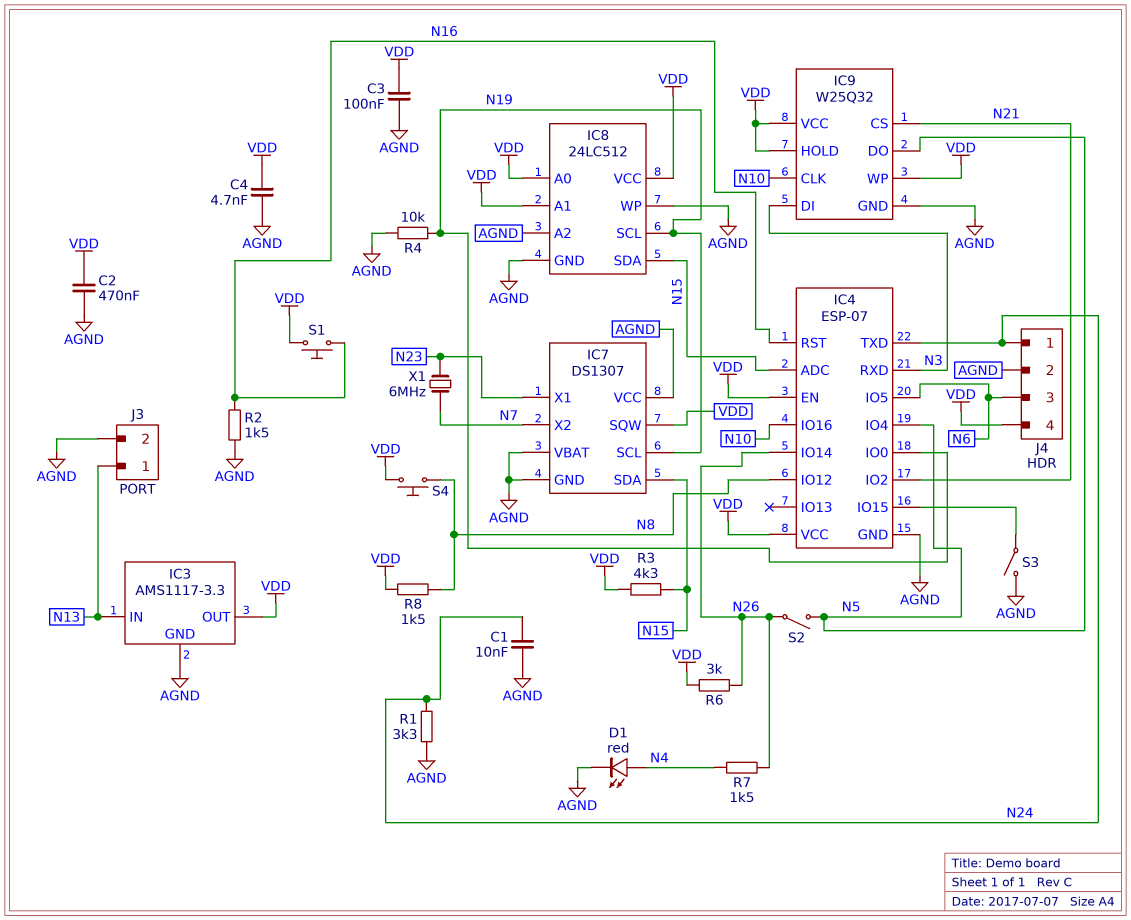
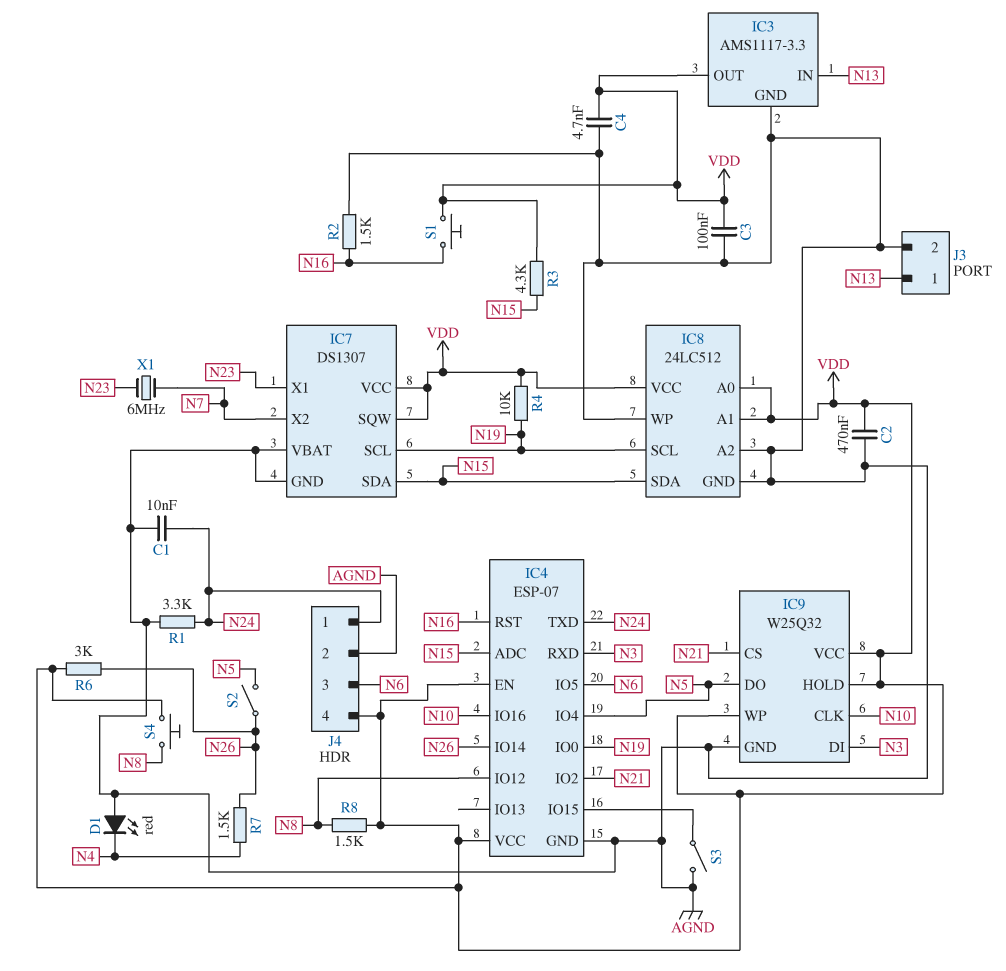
D1: LED red (A N4, K AGND) -> LED red (A AGND, K N4)
IC7 pin VCC: AGND -> VDD
R4: 10k (AGND, N19) -> 10k (N19, VDD)

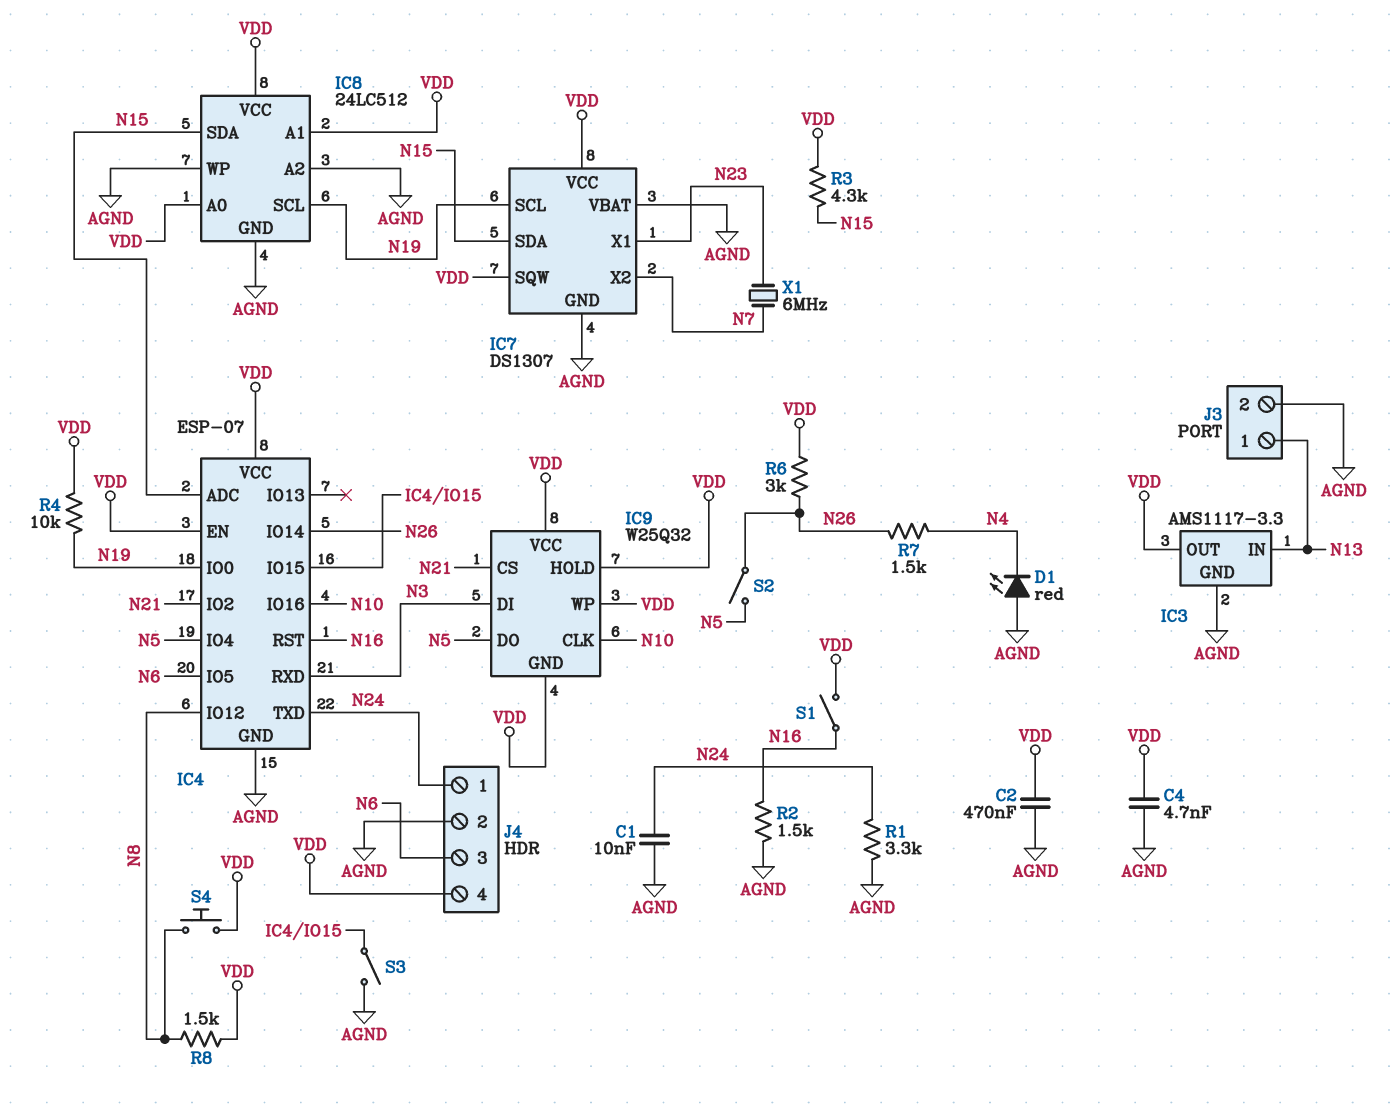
C3: 100nF (AGND, VDD) -> none
IC9 pin GND: AGND -> VDD
S1: button (N16, VDD) -> switch (N16, VDD)

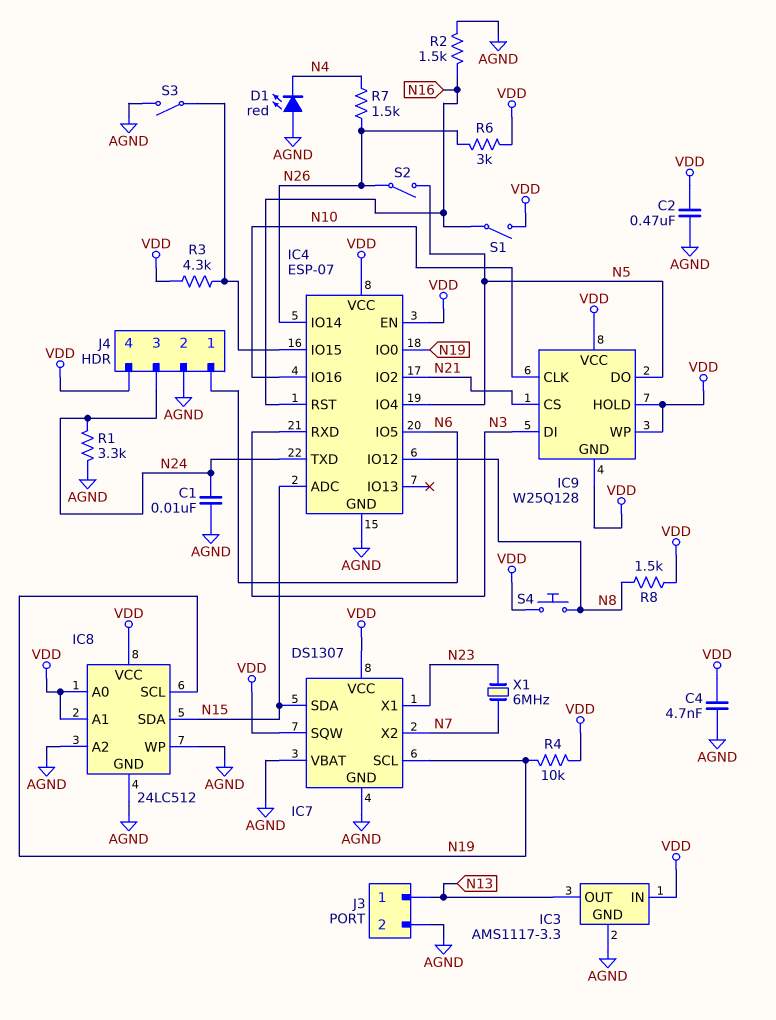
IC3 pin IN: N13 -> VDD
IC3 pin OUT: VDD -> N13
IC9: W25Q32 -> W25Q128
J4 pin 1: N24 -> N6
J4 pin 3: N6 -> N24
R3: 4.3k (N15, VDD) -> 4.3k (IC4/IO15, VDD)

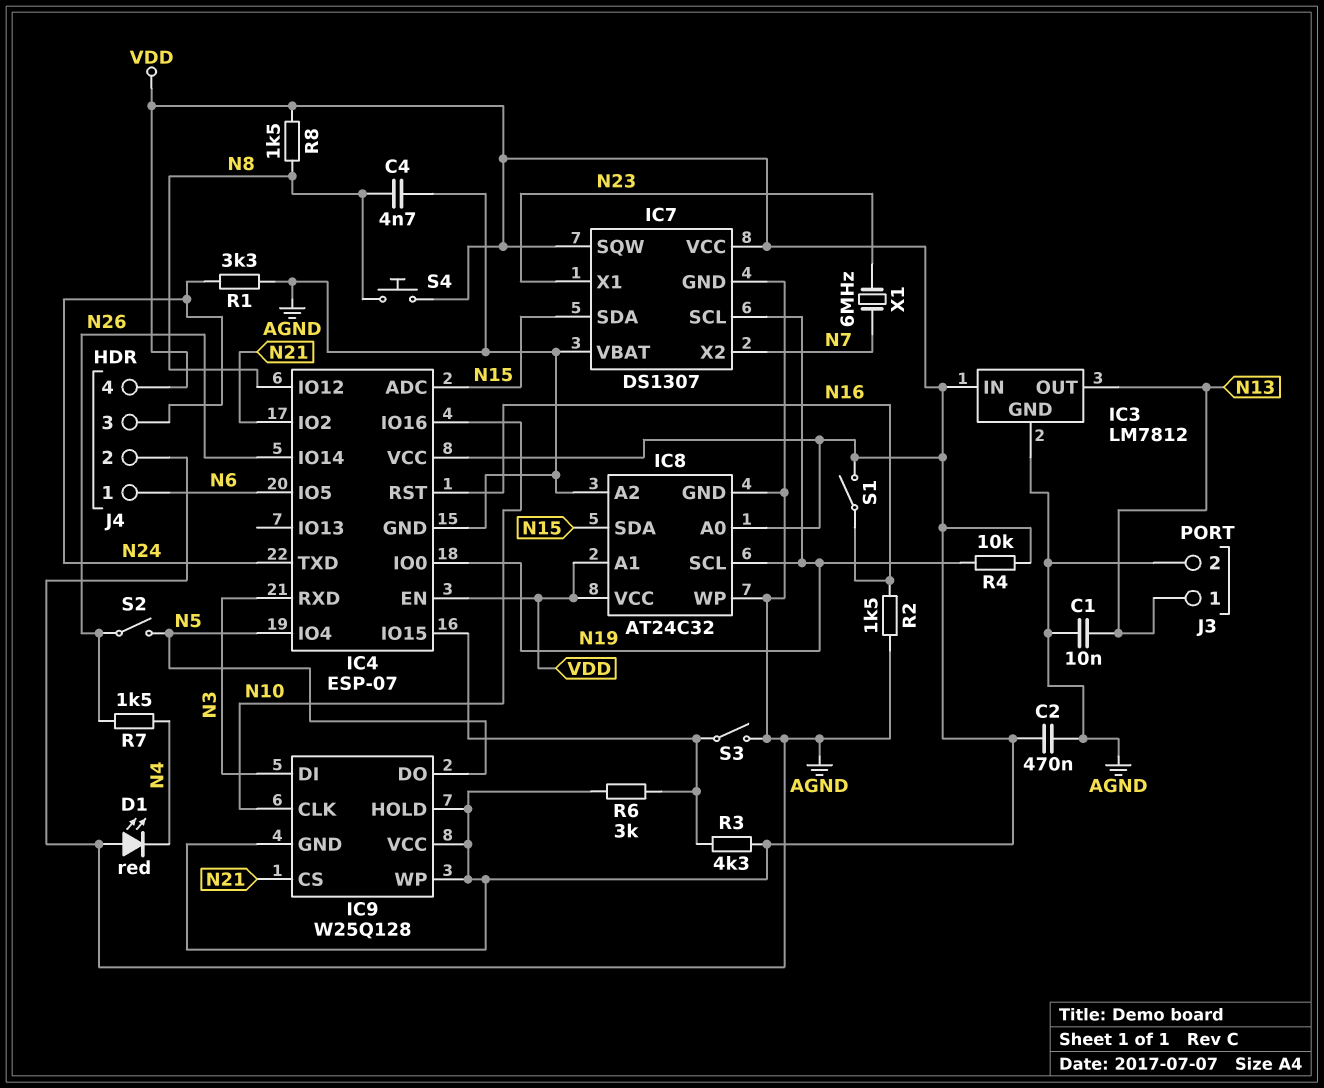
C1: 10nF (AGND, N24) -> 10nF (AGND, N13)
C4: 4.7nF (AGND, VDD) -> 4.7nF (AGND, N8)
IC3: AMS1117-3.3 -> LM7812
IC8: 24LC512 -> AT24C32
R6: 3k (N26, VDD) -> 3k (IC4/IO15, VDD)

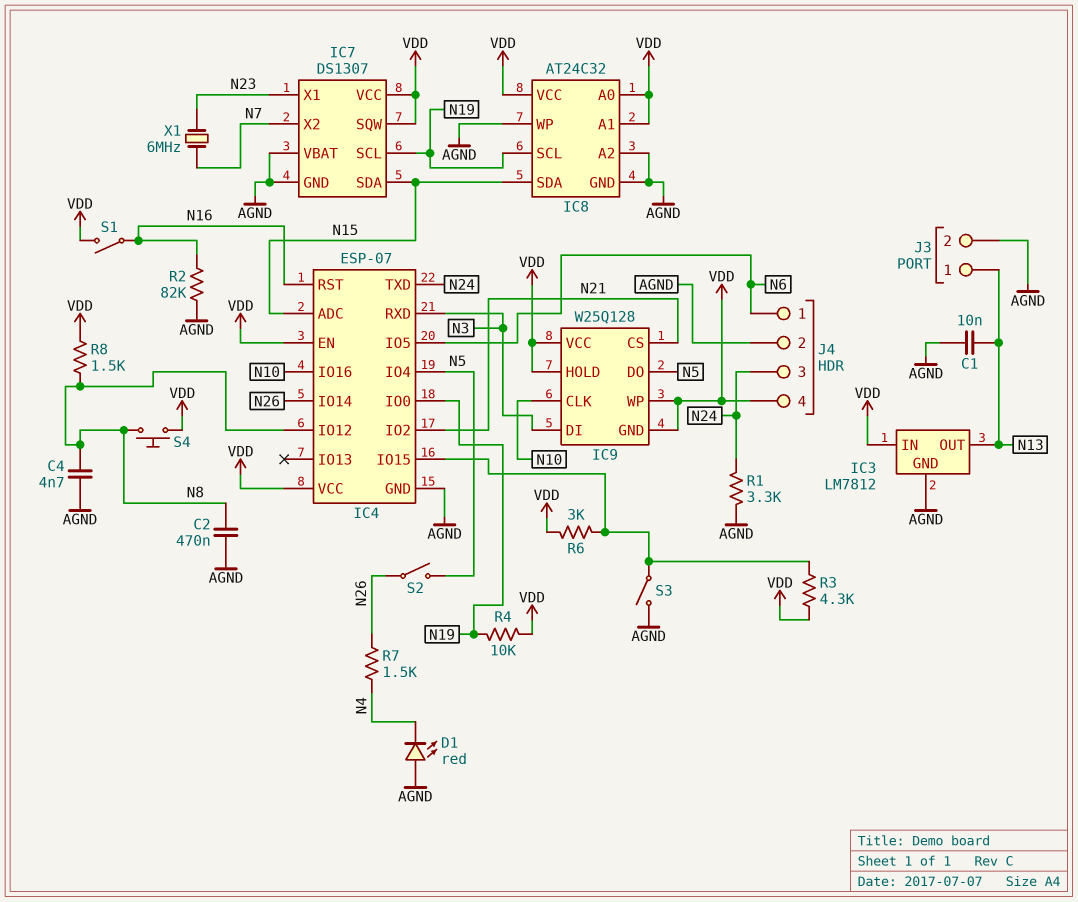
C2: 470nF (AGND, VDD) -> 470nF (AGND, N8)
R2: 1.5k (AGND, N16) -> 82k (AGND, N16)

